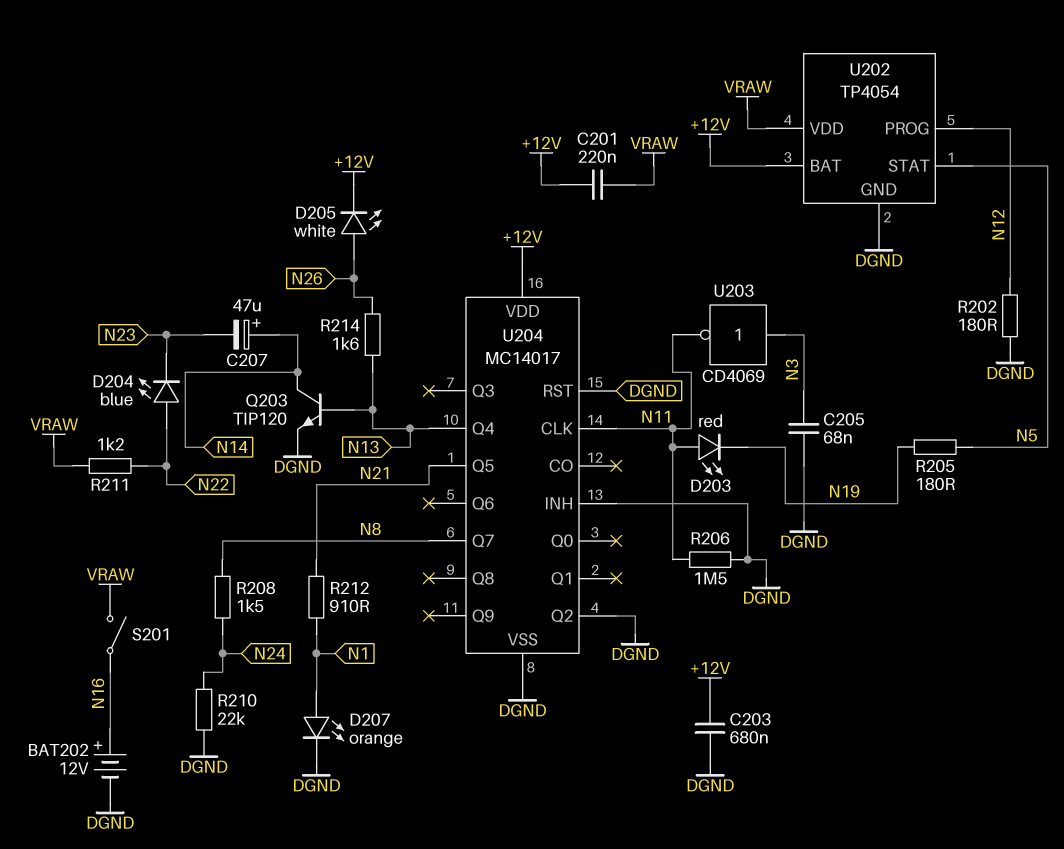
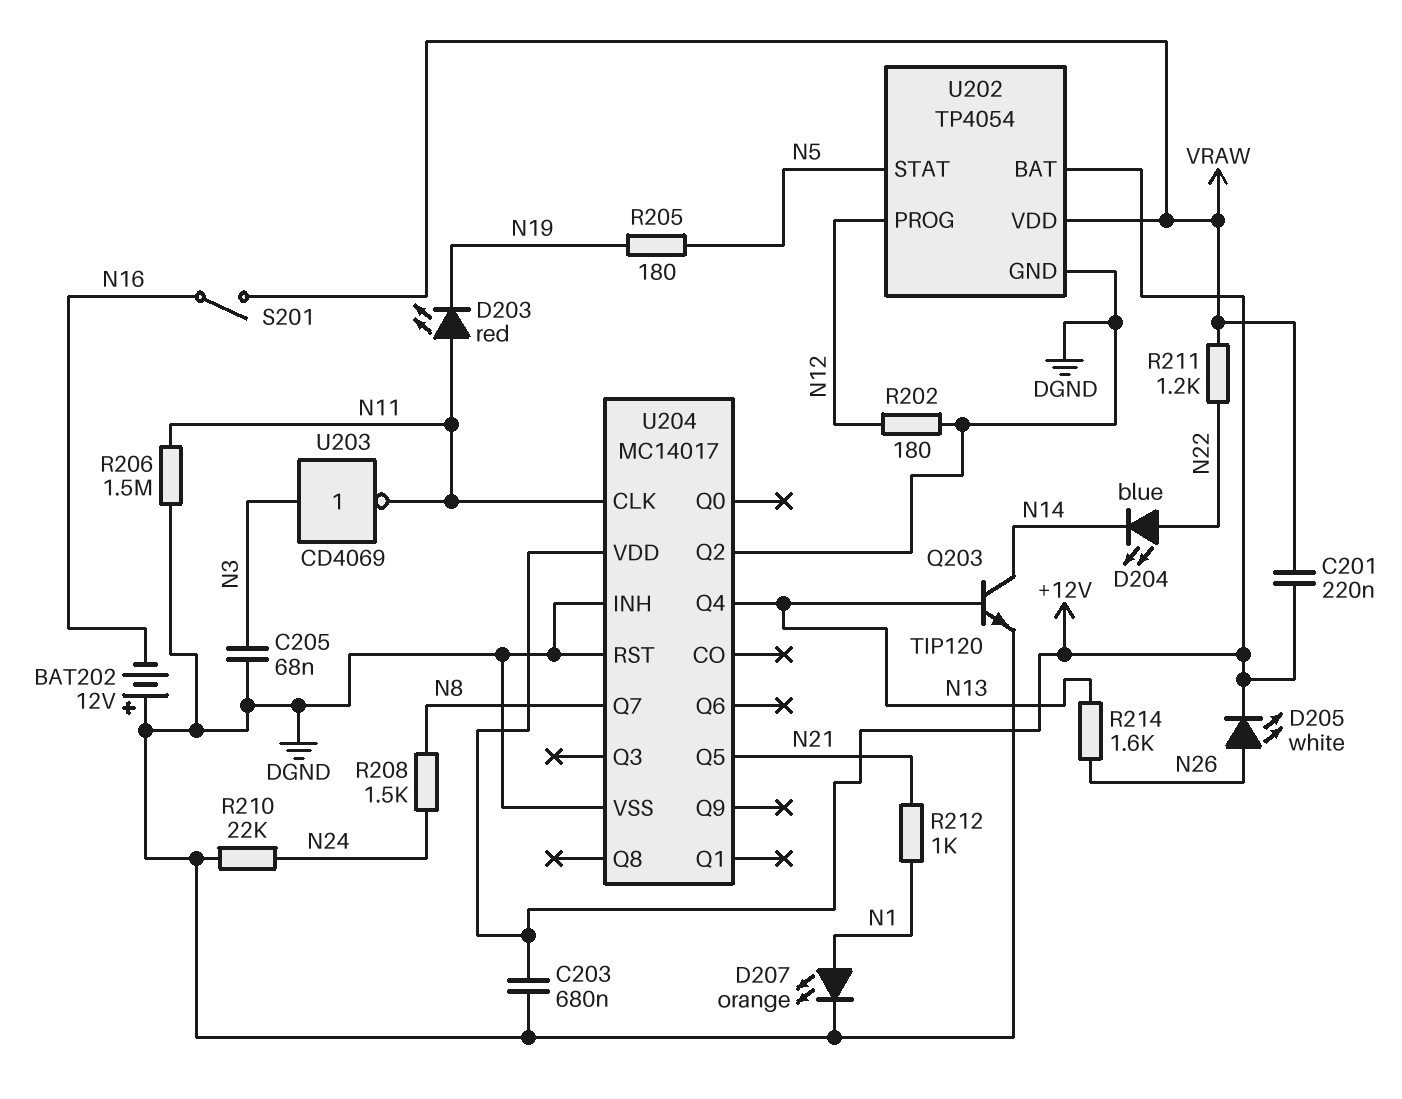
BAT202: 12V (plus N16, minus DGND) -> 12V (plus DGND, minus N16)
C207: 47uF (plus N14, minus N23) -> none
D204: LED blue (A N22, K N23) -> LED blue (A N22, K N14)
R212: 910 (N1, N21) -> 1k (N1, N21)

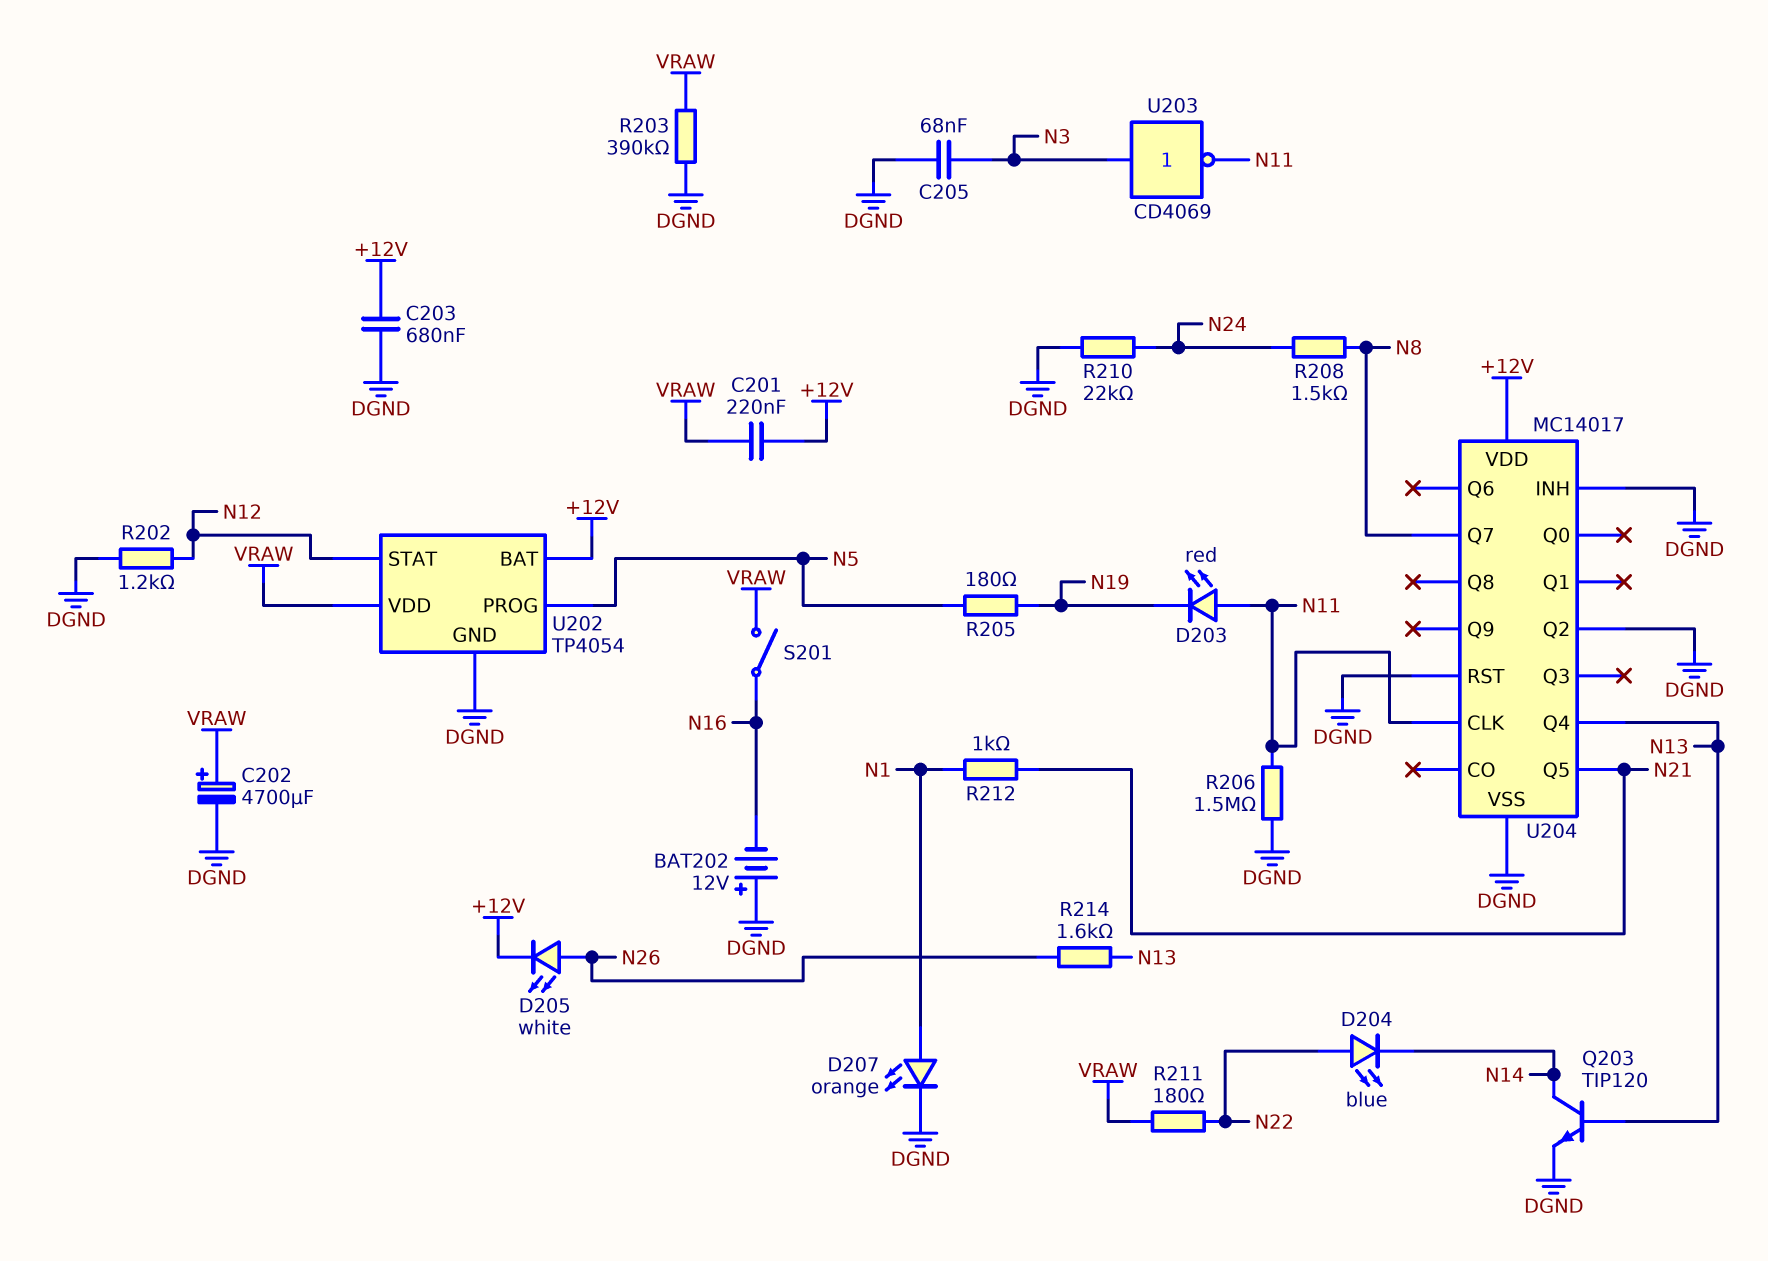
C202: none -> 4700uF (plus VRAW, minus DGND)
R202: 180 (DGND, N12) -> 1.2k (DGND, N12)
R203: none -> 390k (DGND, VRAW)
R211: 1.2k (N22, VRAW) -> 180 (N22, VRAW)
U202 pin PROG: N12 -> N5
U202 pin STAT: N5 -> N12

